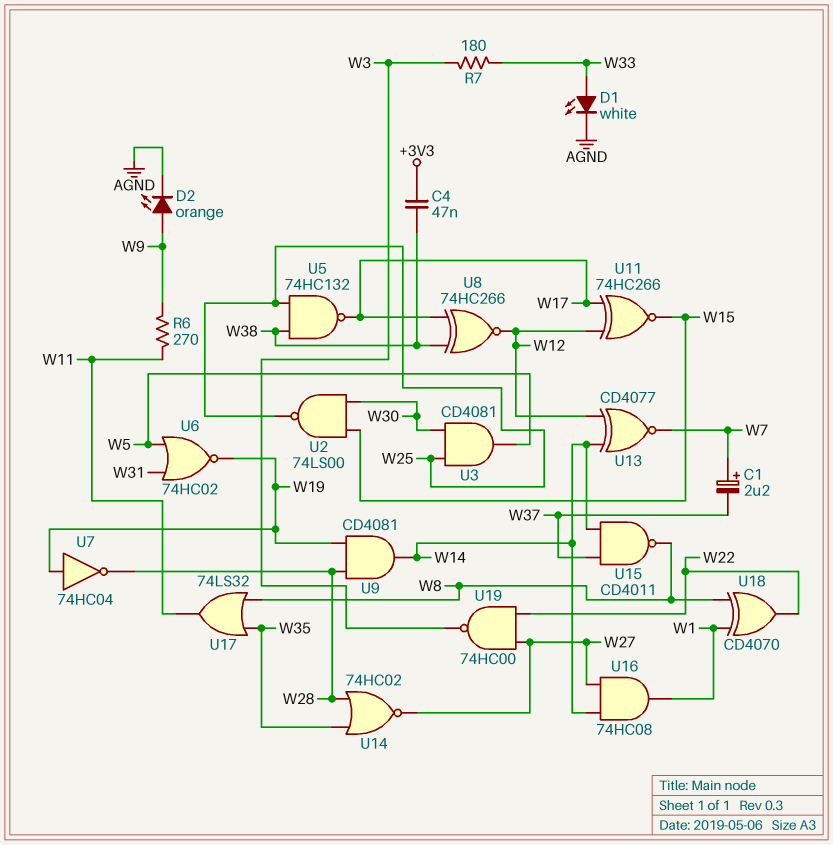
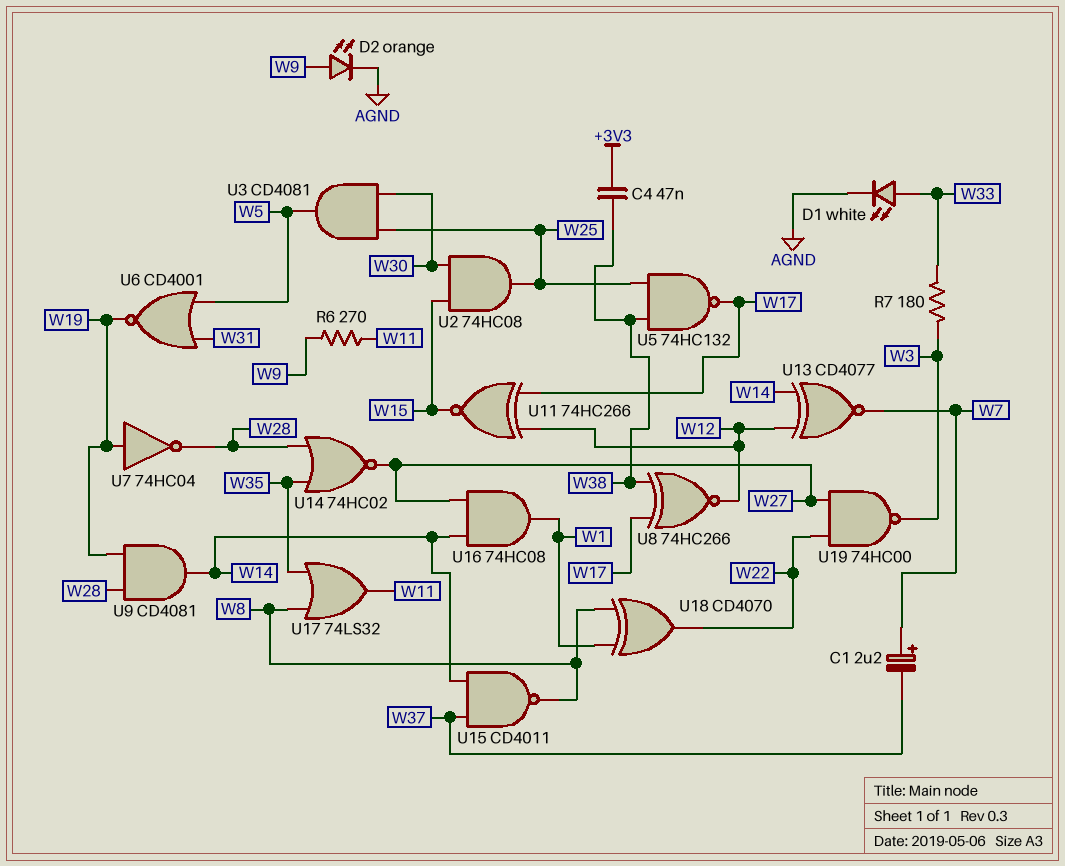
U2: NAND 74LS00 (in W15, in W30, out W25) -> AND 74HC08 (in W15, in W30, out W25)
U6: NOR 74HC02 (in W5, in W31, out W19) -> NOR CD4001 (in W5, in W31, out W19)

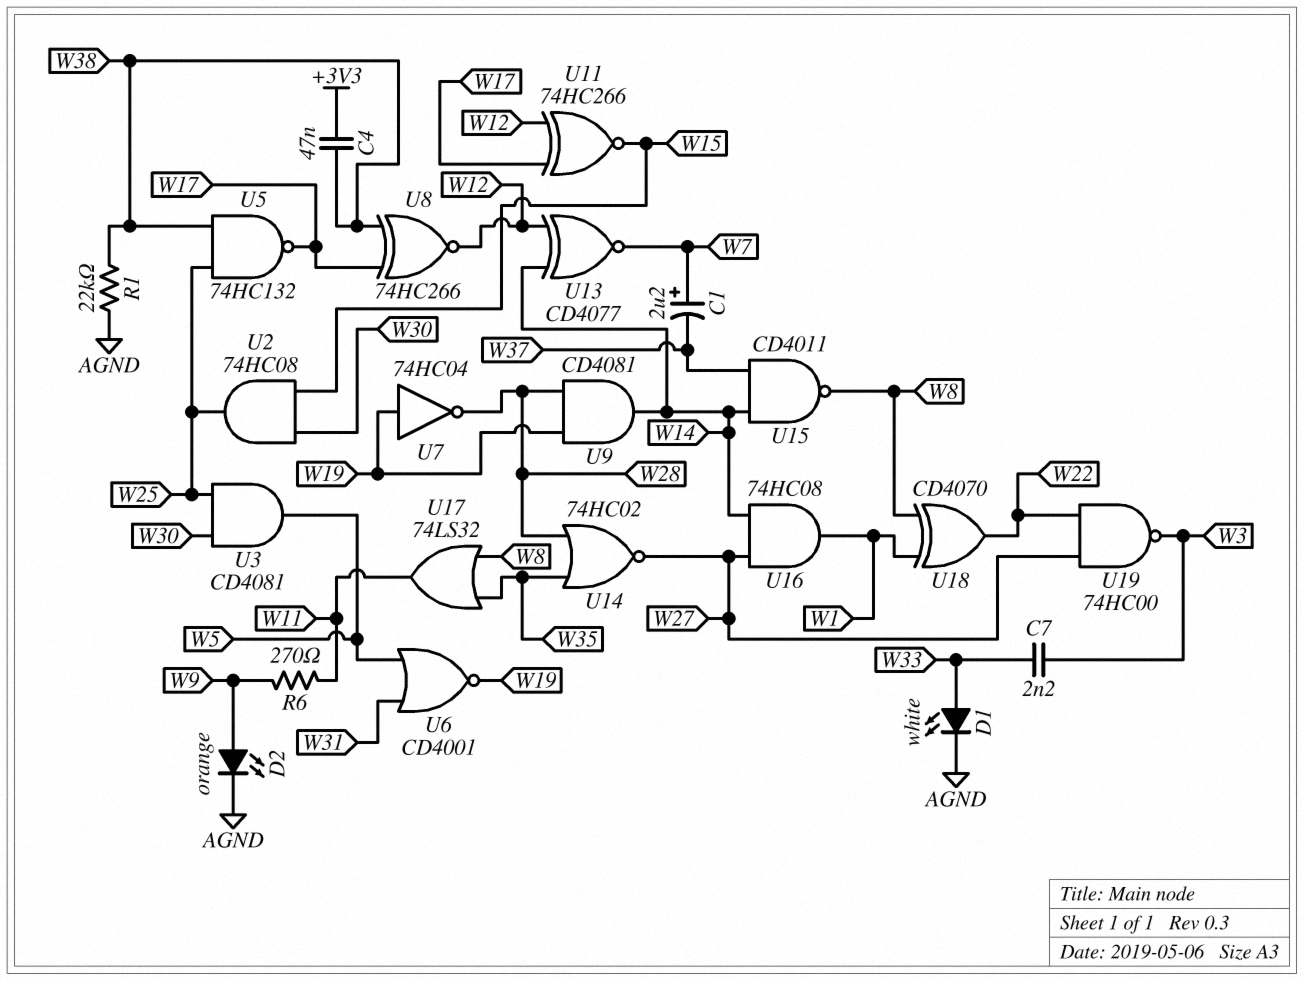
C7: none -> 2.2nF (W3, W33)
R1: none -> 22k (AGND, W38)
R7: 180 (W3, W33) -> none

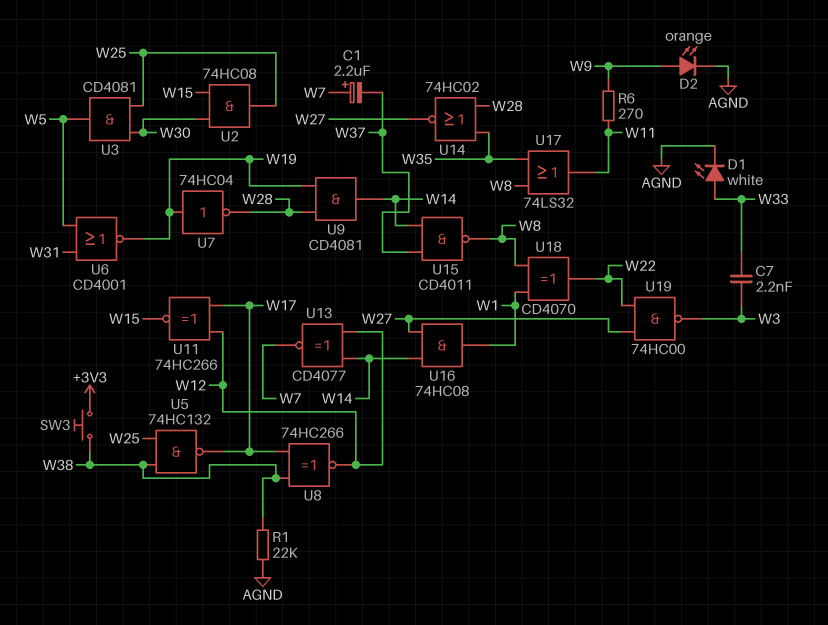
C4: 47nF (+3V3, W38) -> none
SW3: none -> button (+3V3, W38)

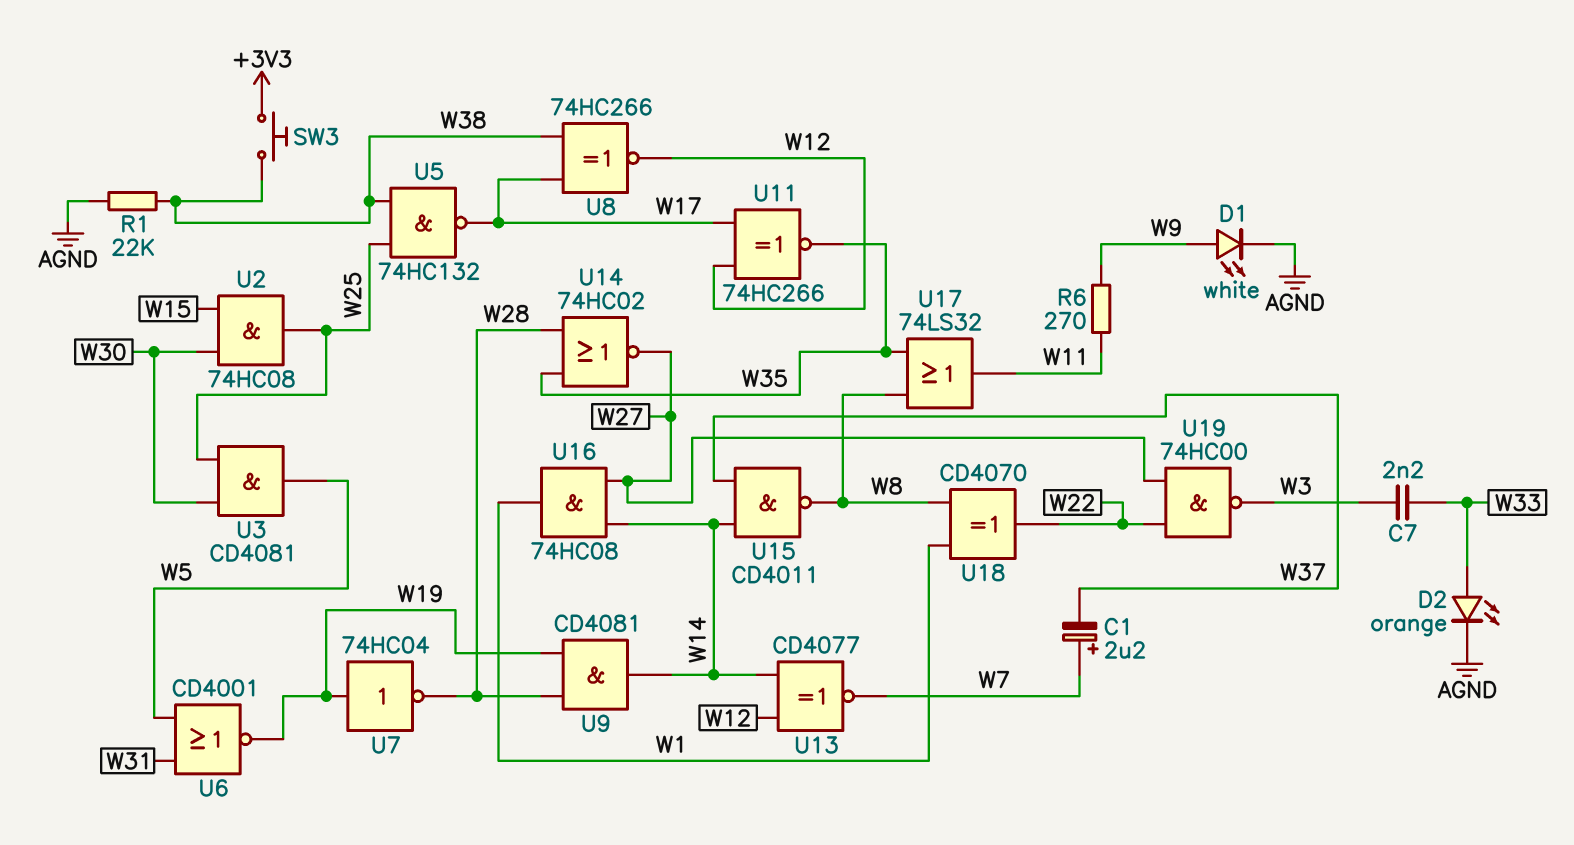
D1: LED white (A W33, K AGND) -> LED white (A W9, K AGND)
D2: LED orange (A W9, K AGND) -> LED orange (A W33, K AGND)
U11: XNOR 74HC266 (in W12, in W17, out W15) -> XNOR 74HC266 (in W12, in W17, out W35)

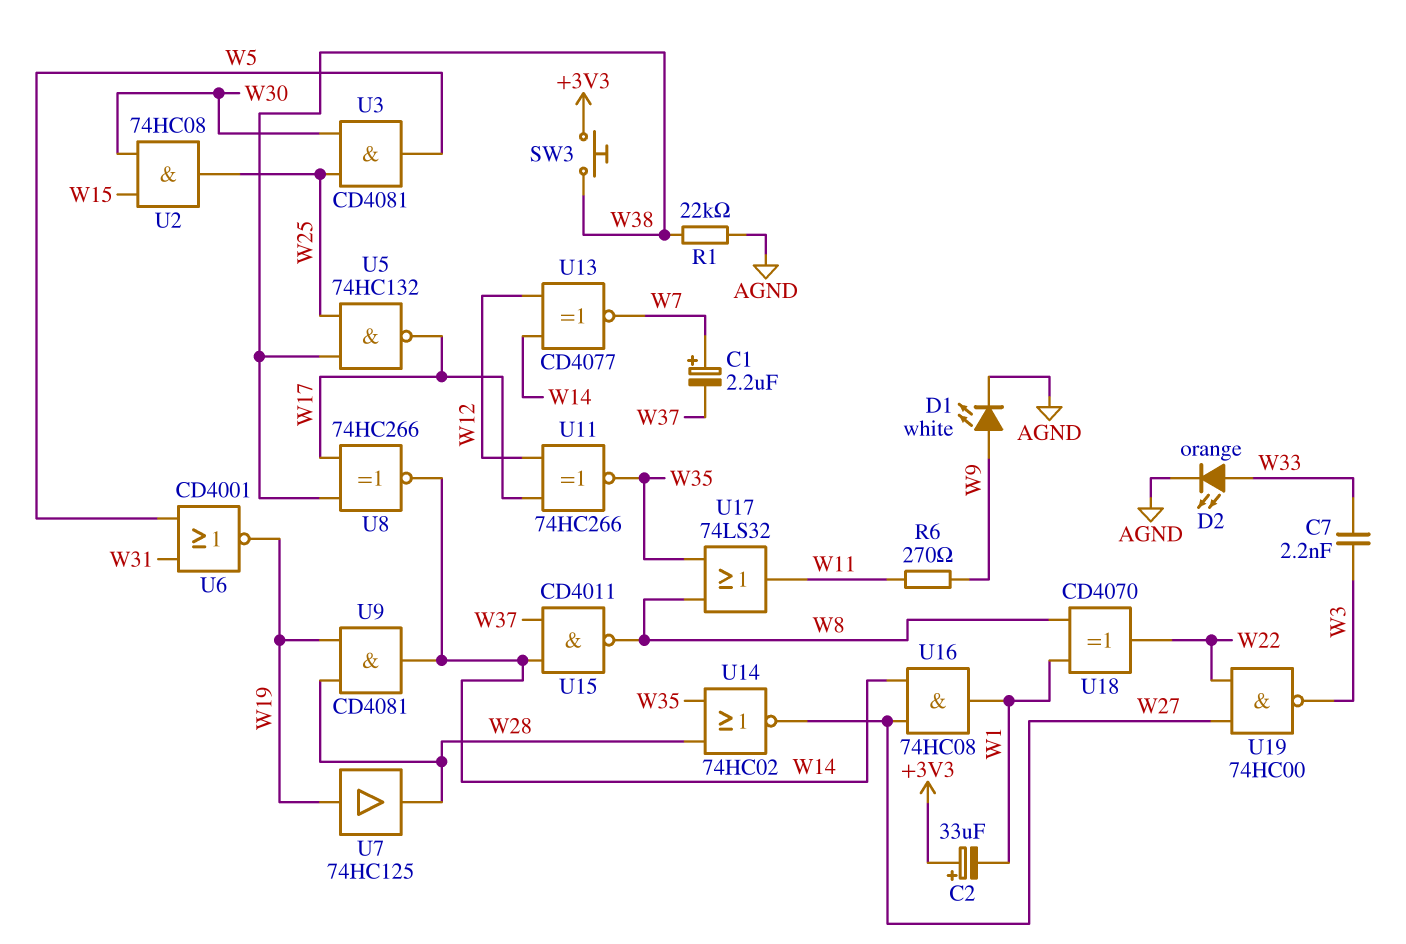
C2: none -> 33uF (plus +3V3, minus W1)
U7: NOT 74HC04 (in W19, out W28) -> buffer 74HC125 (in W19, out W28)
U8: XNOR 74HC266 (in W17, in W38, out W12) -> XNOR 74HC266 (in W17, in W38, out W14)

